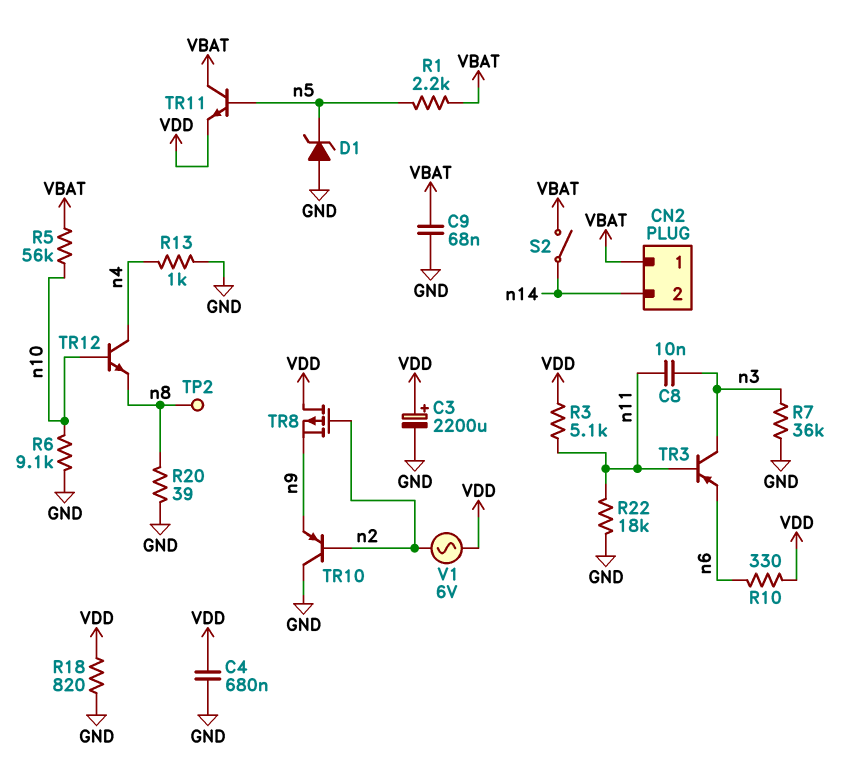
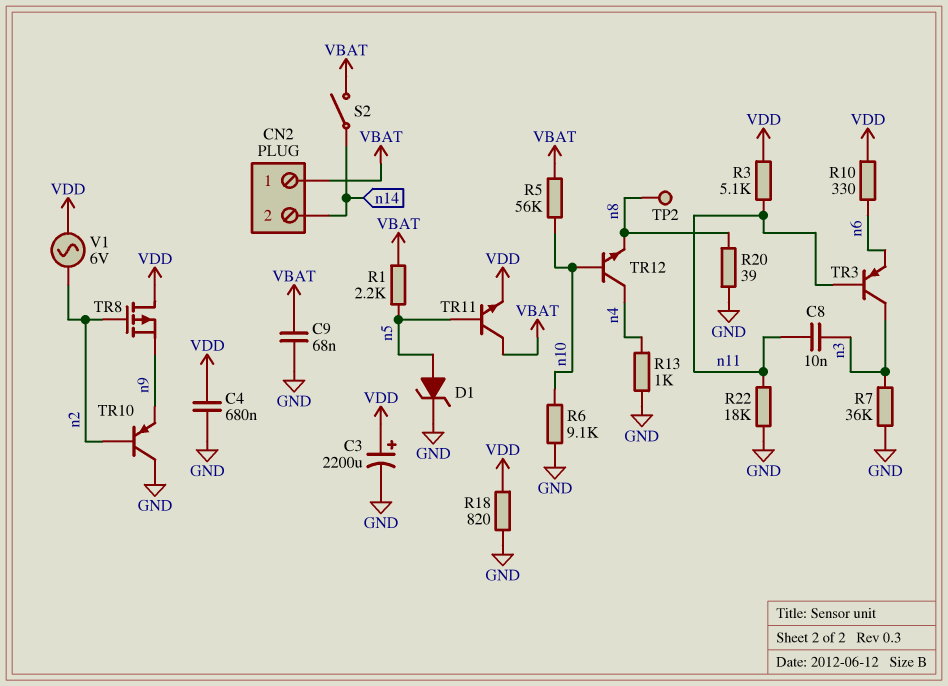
D1: zener (A GND, K n5) -> zener (A n5, K GND)

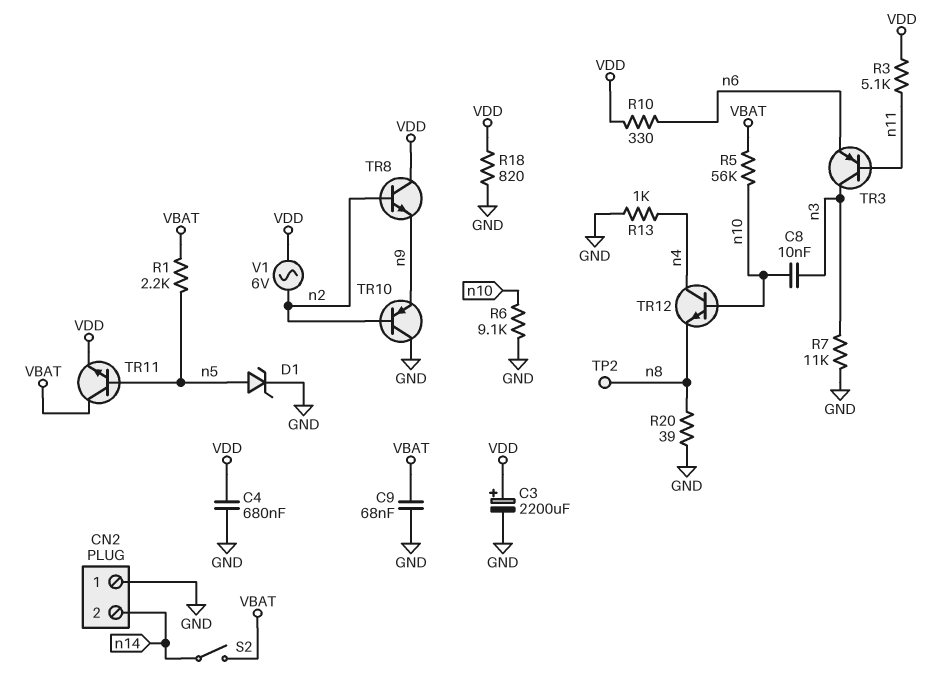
C8: 10nF (n3, n11) -> 10nF (n3, n10)
CN2 pin 1: VBAT -> GND
R7: 36k (GND, n3) -> 11k (GND, n3)
R22: 18k (GND, n11) -> none
TR8: PMOS (G n2, D VDD, S n9) -> NPN (B n2, C VDD, E n9)

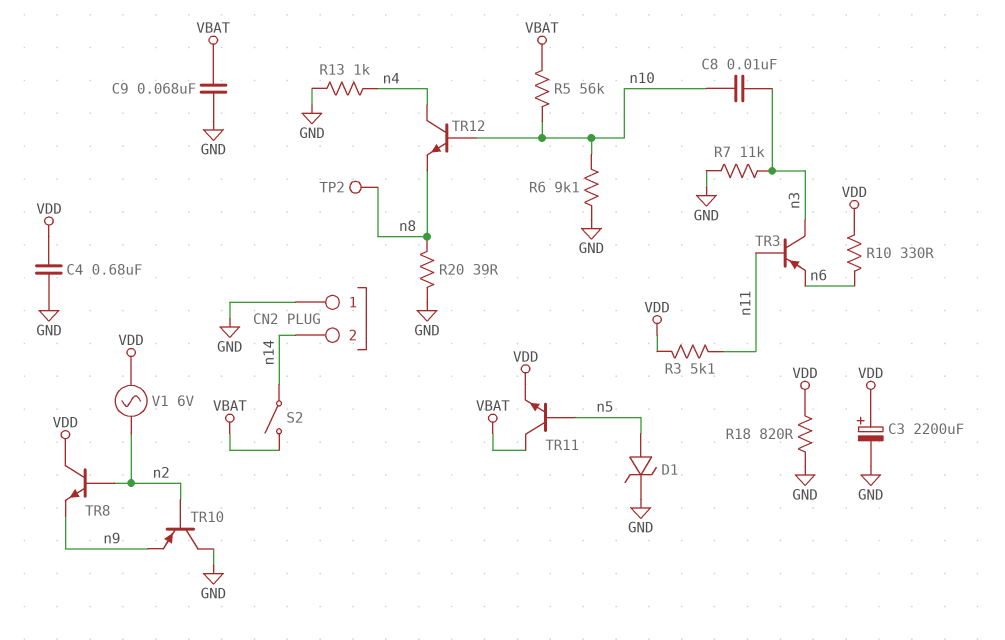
R1: 2.2k (VBAT, n5) -> none

